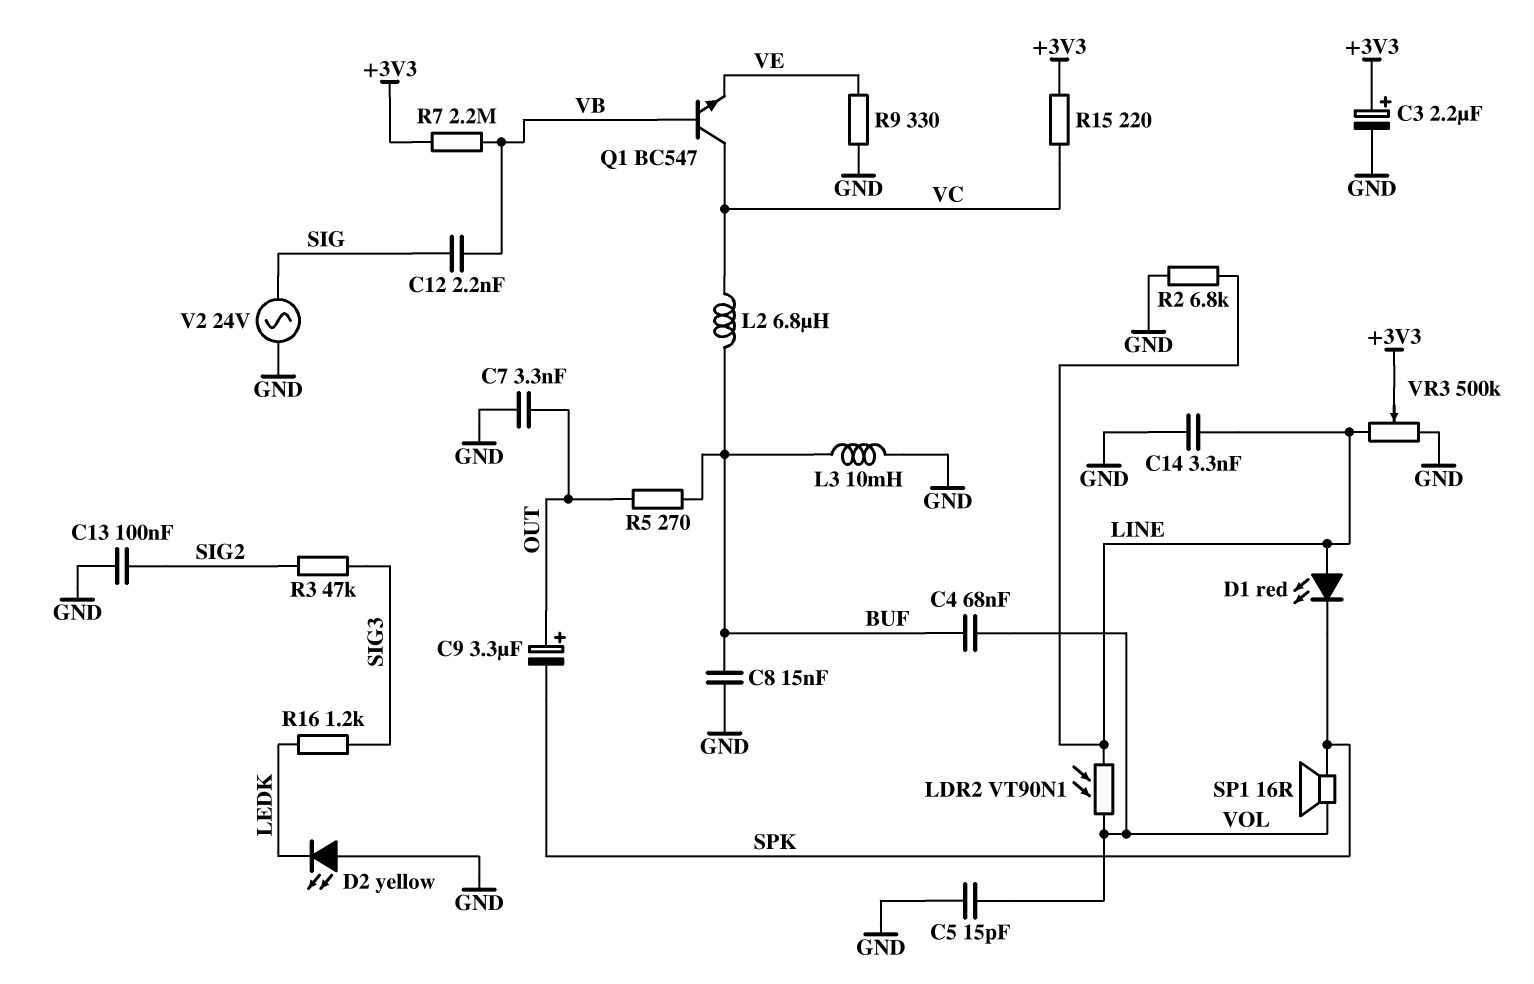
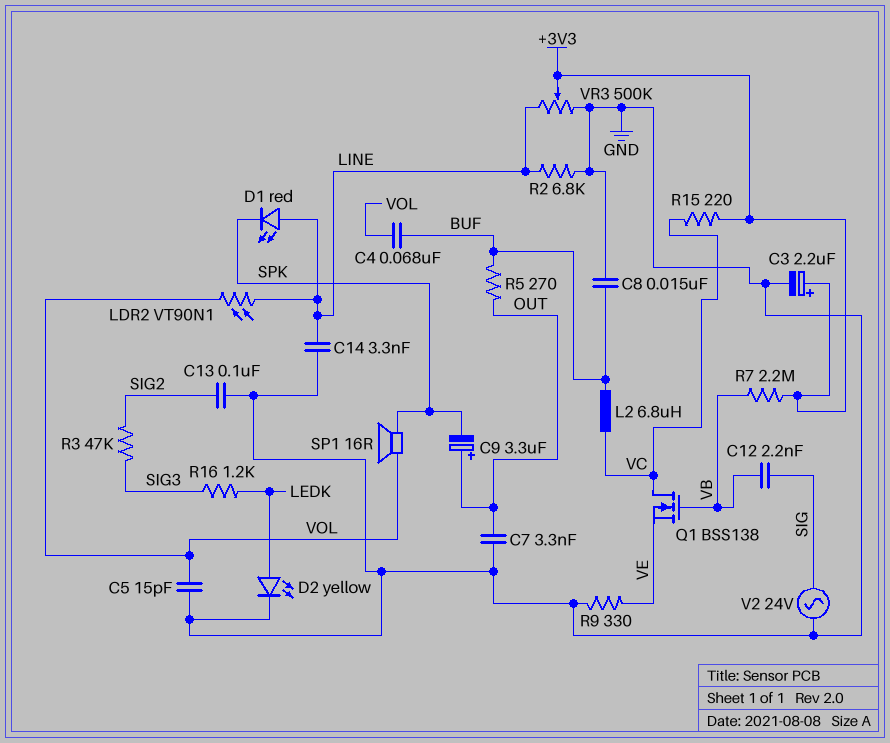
D2: LED yellow (A GND, K LEDK) -> LED yellow (A LEDK, K GND)
L3: 10mH (BUF, GND) -> none
Q1: NPN BC547 (B VB, C VC, E VE) -> NMOS BSS138 (G VB, D VC, S VE)

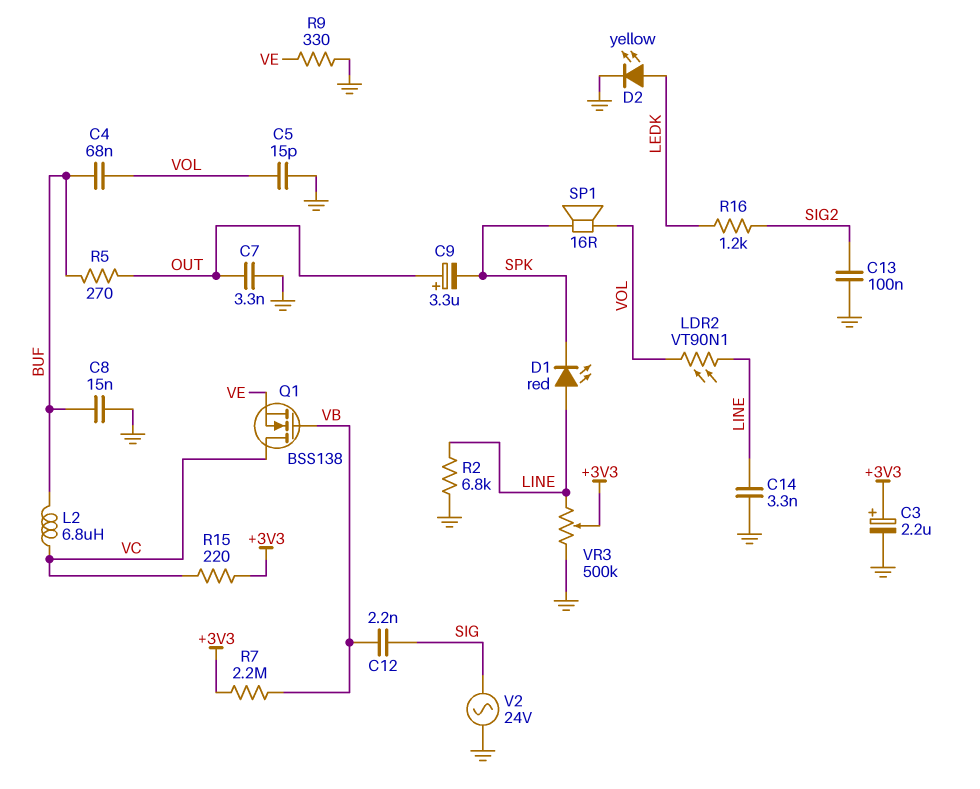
R3: 47k (SIG2, SIG3) -> none
R16: 1.2k (LEDK, SIG3) -> 1.2k (LEDK, SIG2)

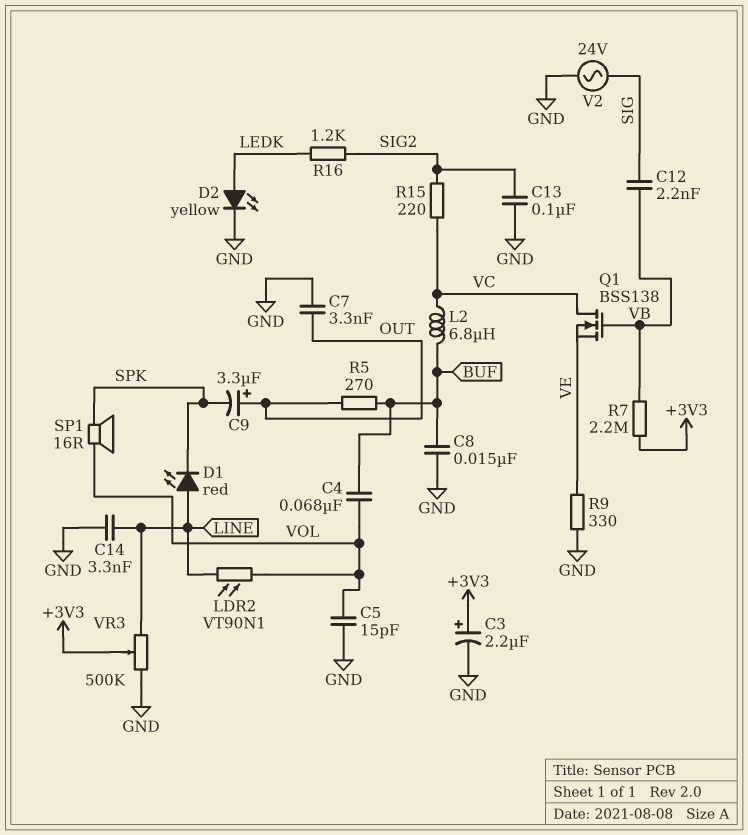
R2: 6.8k (GND, LINE) -> none
R15: 220 (+3V3, VC) -> 220 (SIG2, VC)

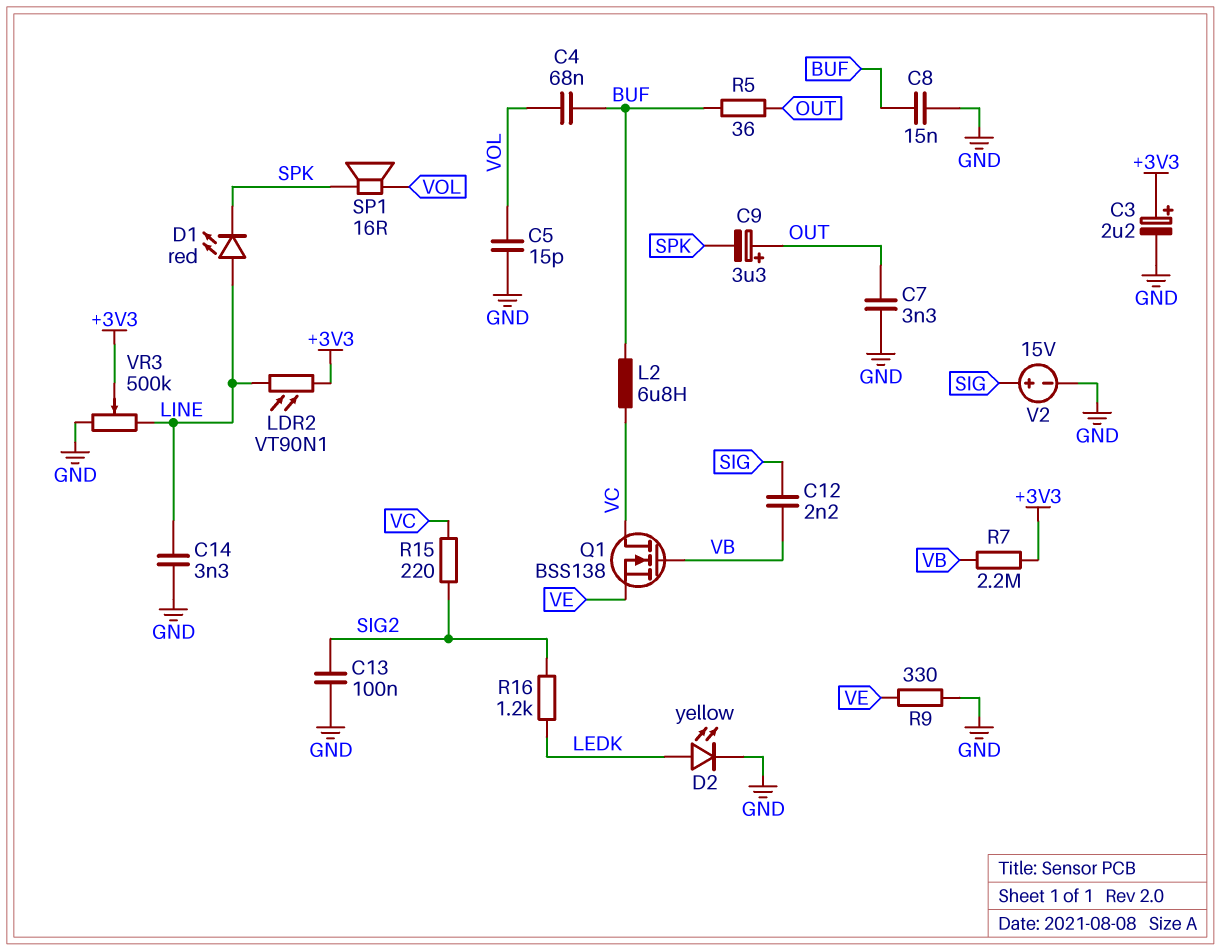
LDR2: VT90N1 (LINE, VOL) -> VT90N1 (+3V3, LINE)
R5: 270 (BUF, OUT) -> 36 (BUF, OUT)
V2: AC 24V (GND, SIG) -> 15V (plus SIG, minus GND)

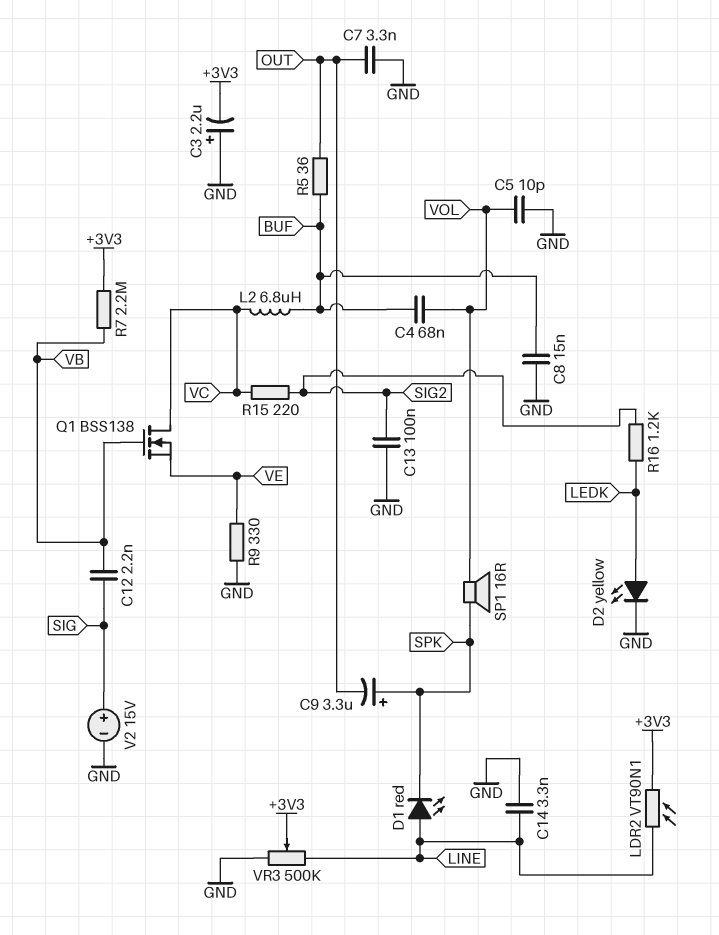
C3: 2.2uF (plus +3V3, minus GND) -> 2.2uF (plus GND, minus +3V3)
C5: 15pF (GND, VOL) -> 10pF (GND, VOL)
C9: 3.3uF (plus OUT, minus SPK) -> 3.3uF (plus SPK, minus OUT)

